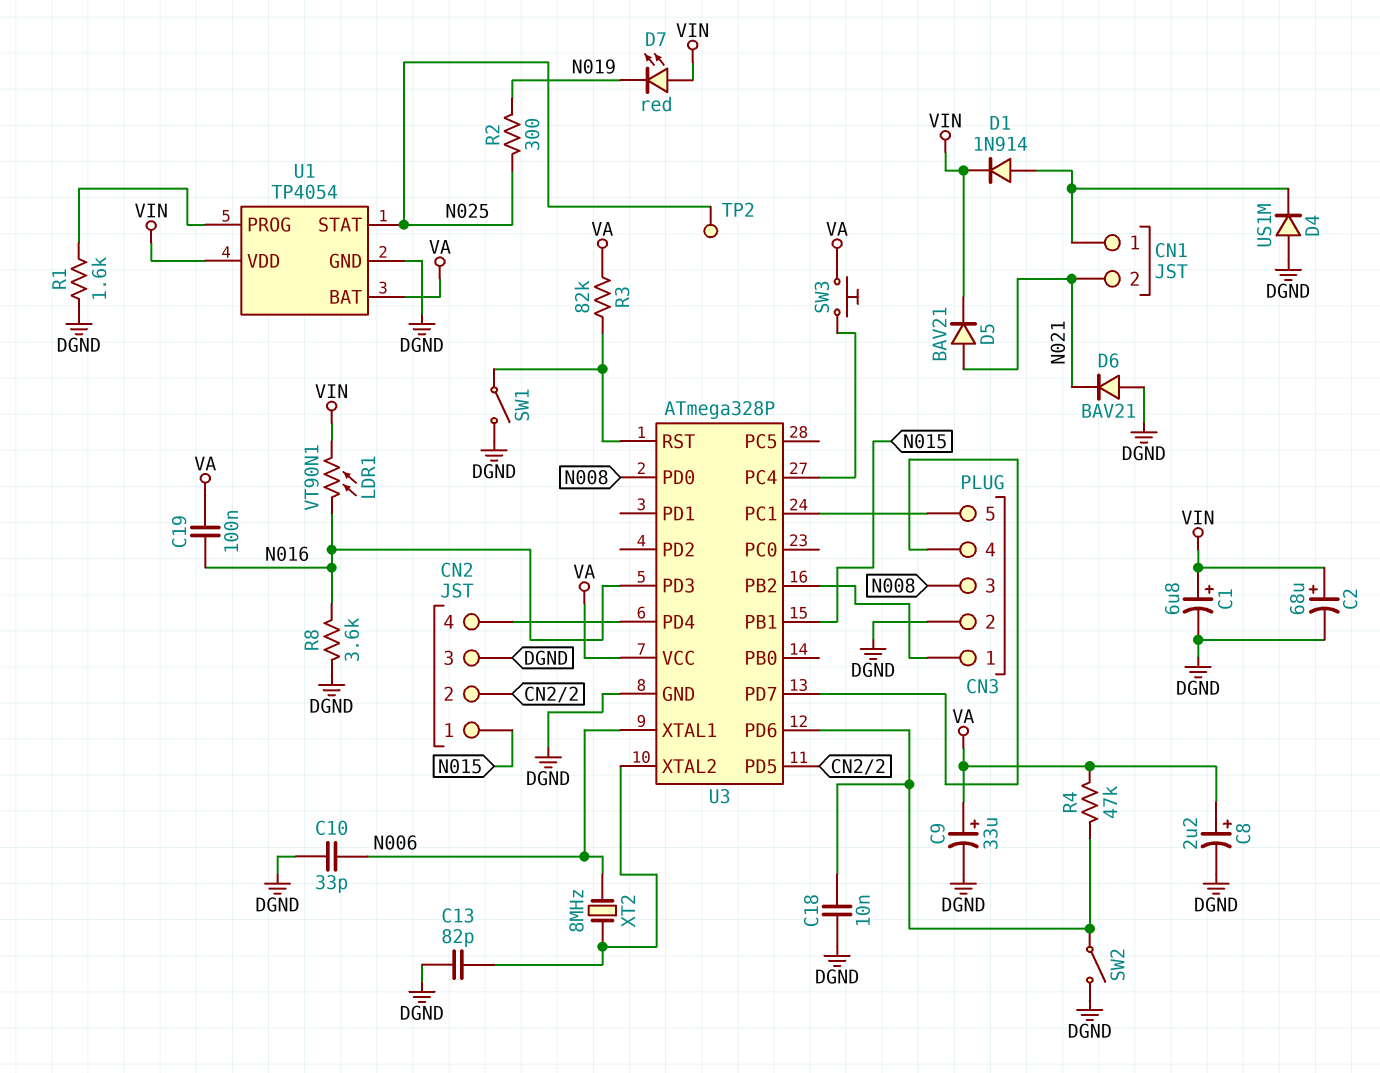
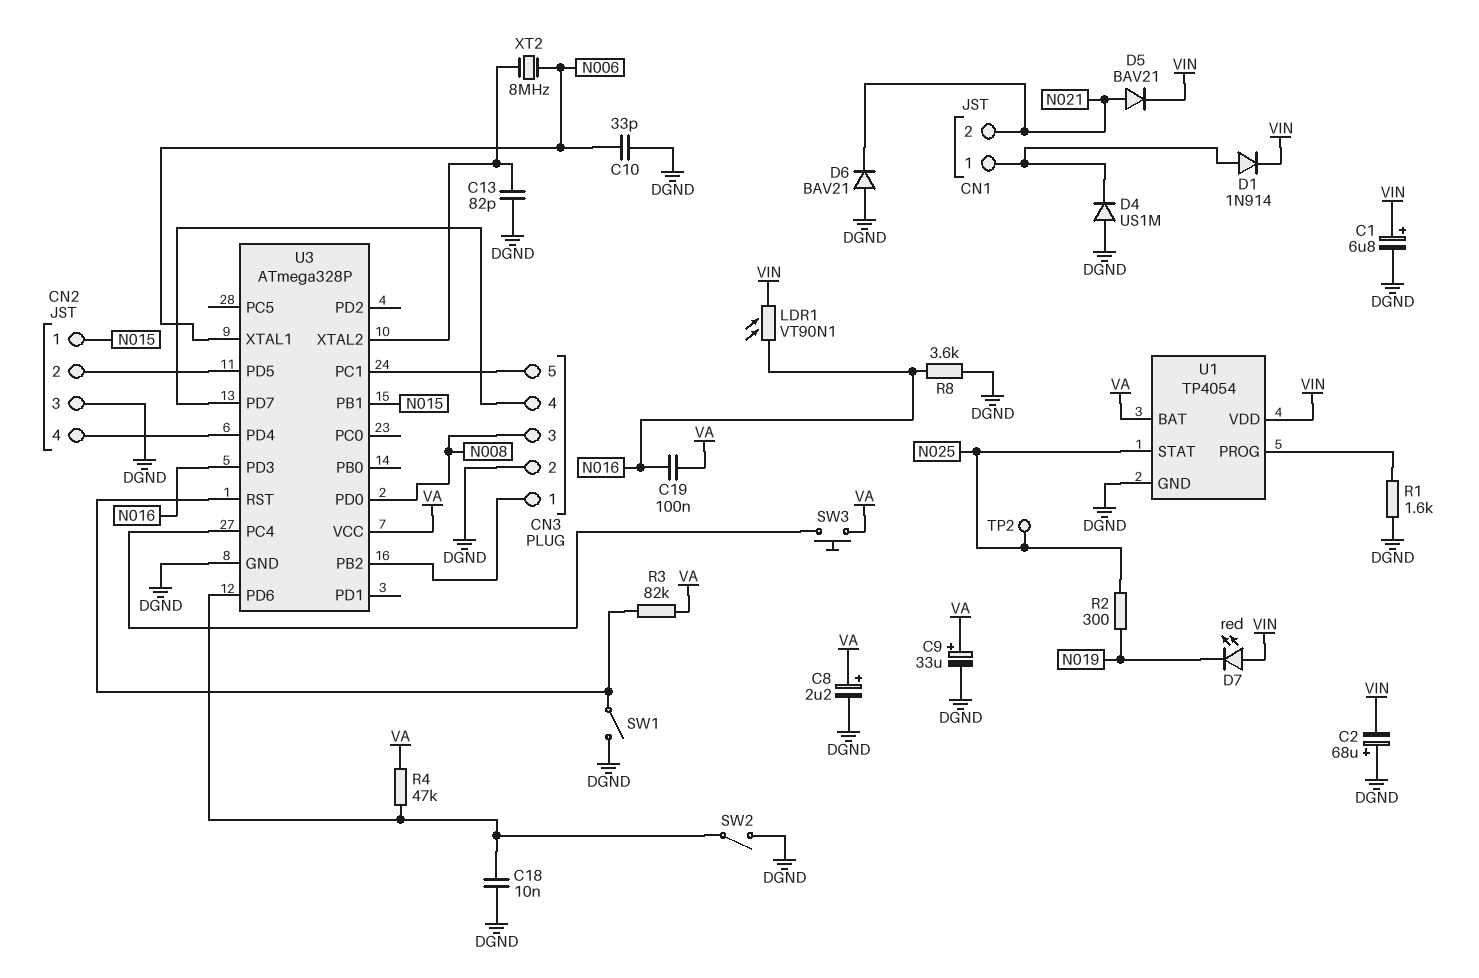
C2: 68uF (plus VIN, minus DGND) -> 68uF (plus DGND, minus VIN)

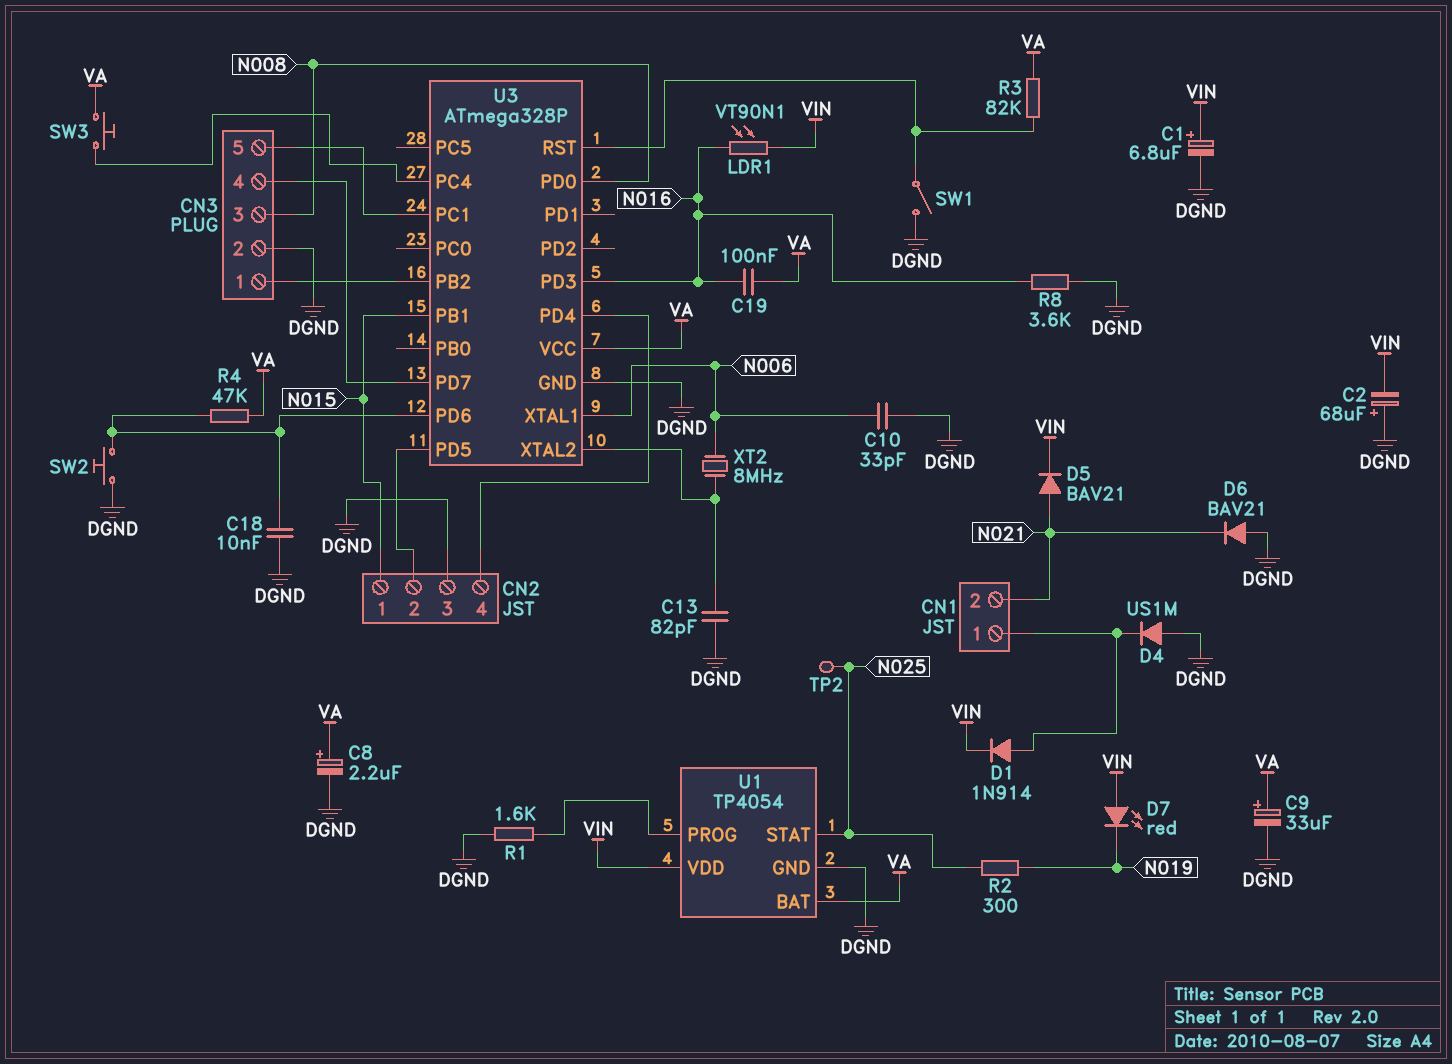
SW2: switch (DGND, U3/PD6) -> button (DGND, U3/PD6)

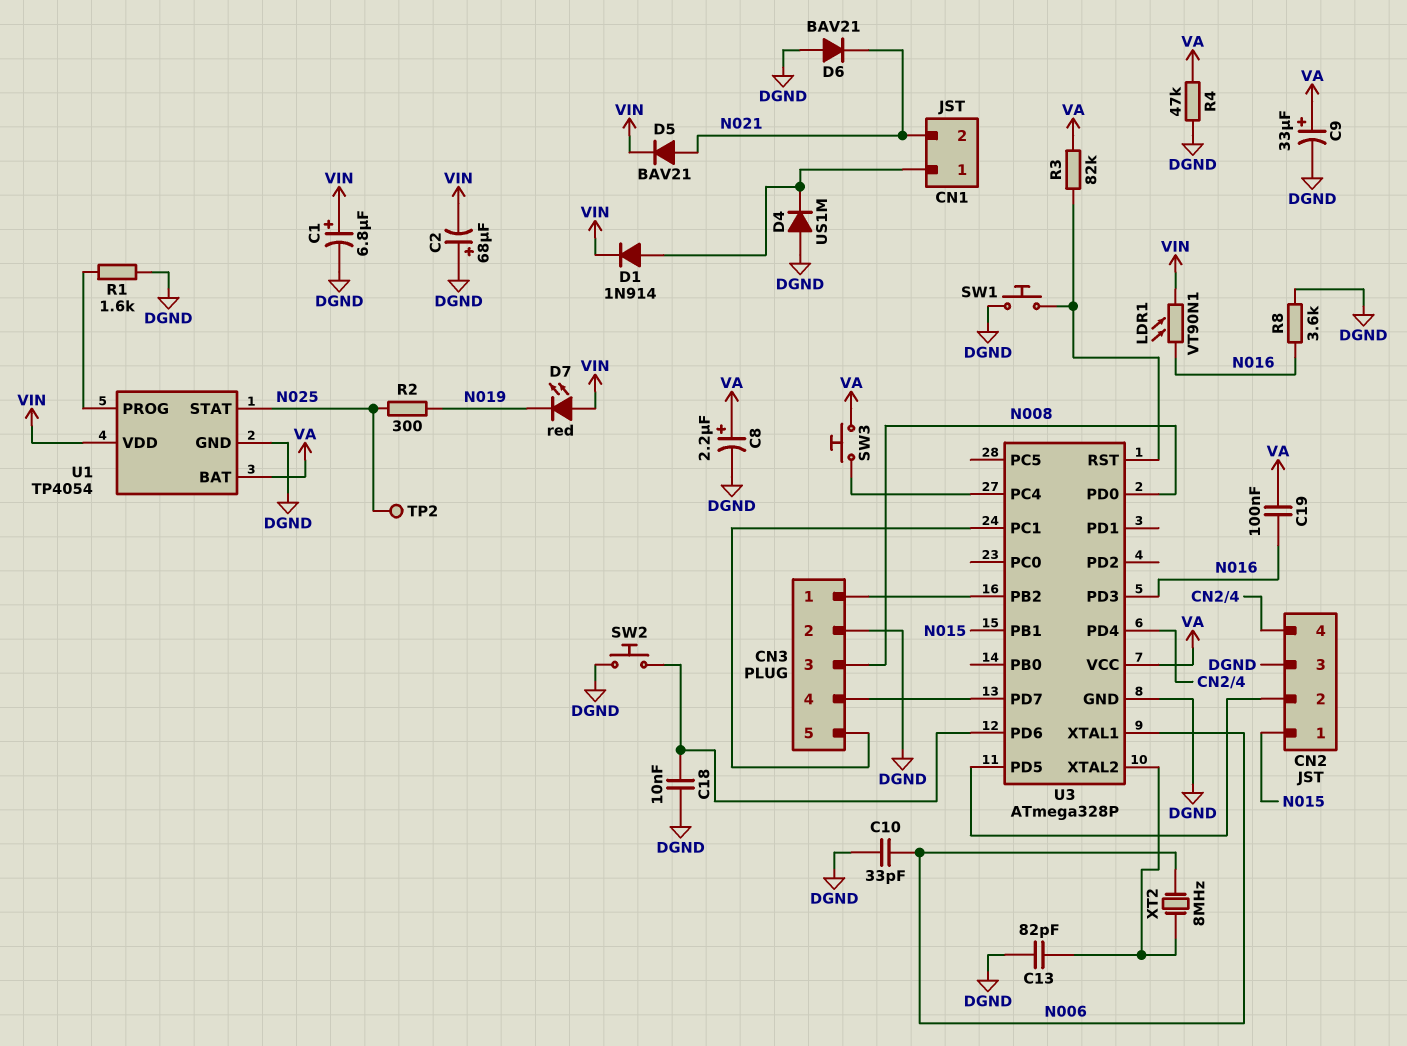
R4: 47k (U3/PD6, VA) -> 47k (DGND, VA)
SW1: switch (DGND, U3/RST) -> button (DGND, U3/RST)

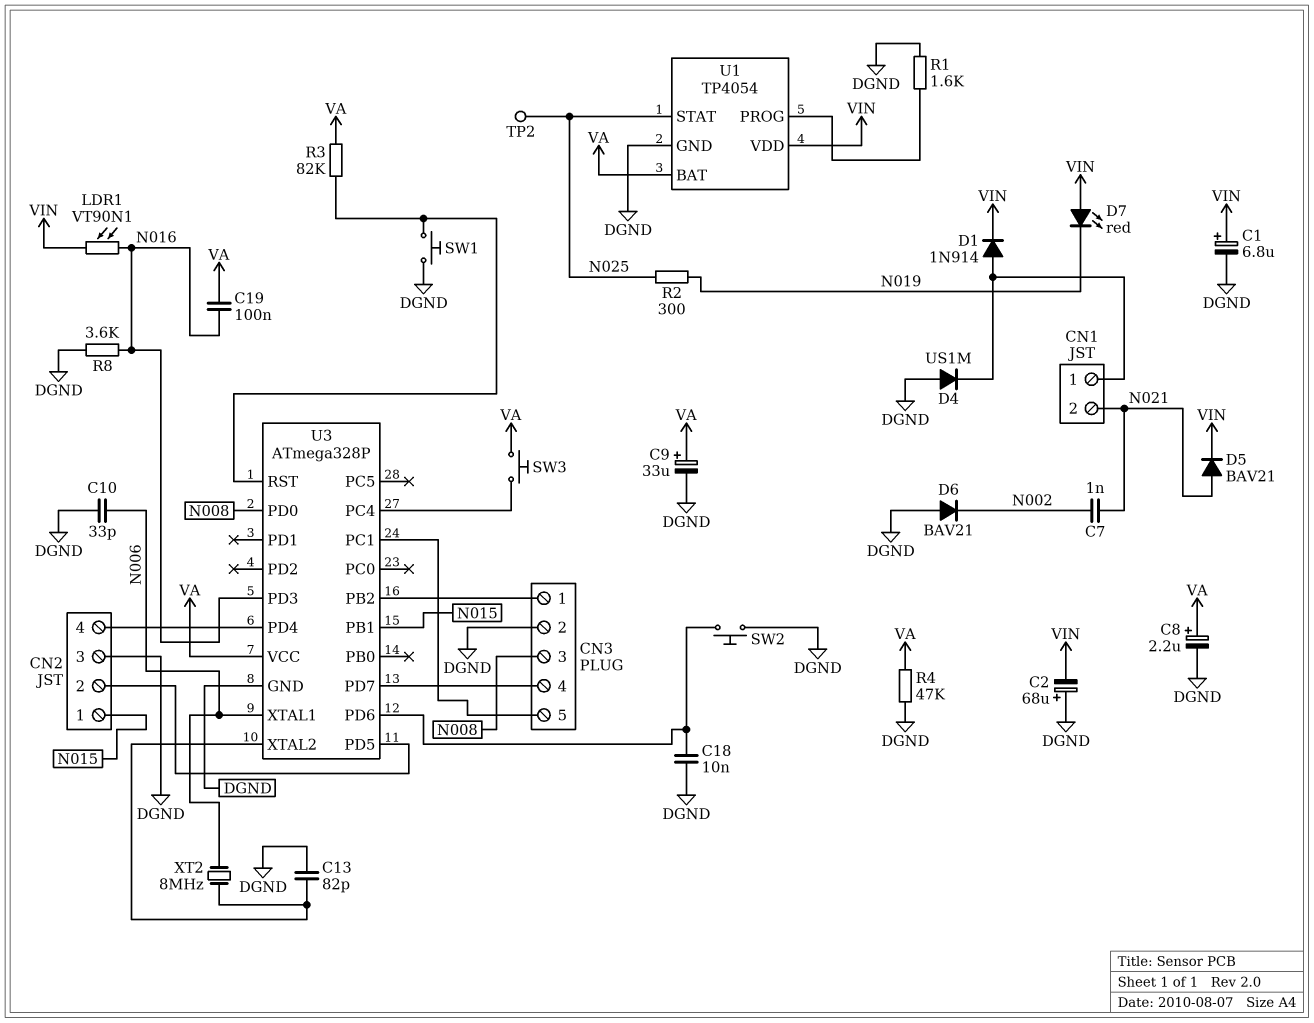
C7: none -> 1nF (N002, N021)
D6: diode BAV21 (A DGND, K N021) -> diode BAV21 (A DGND, K N002)

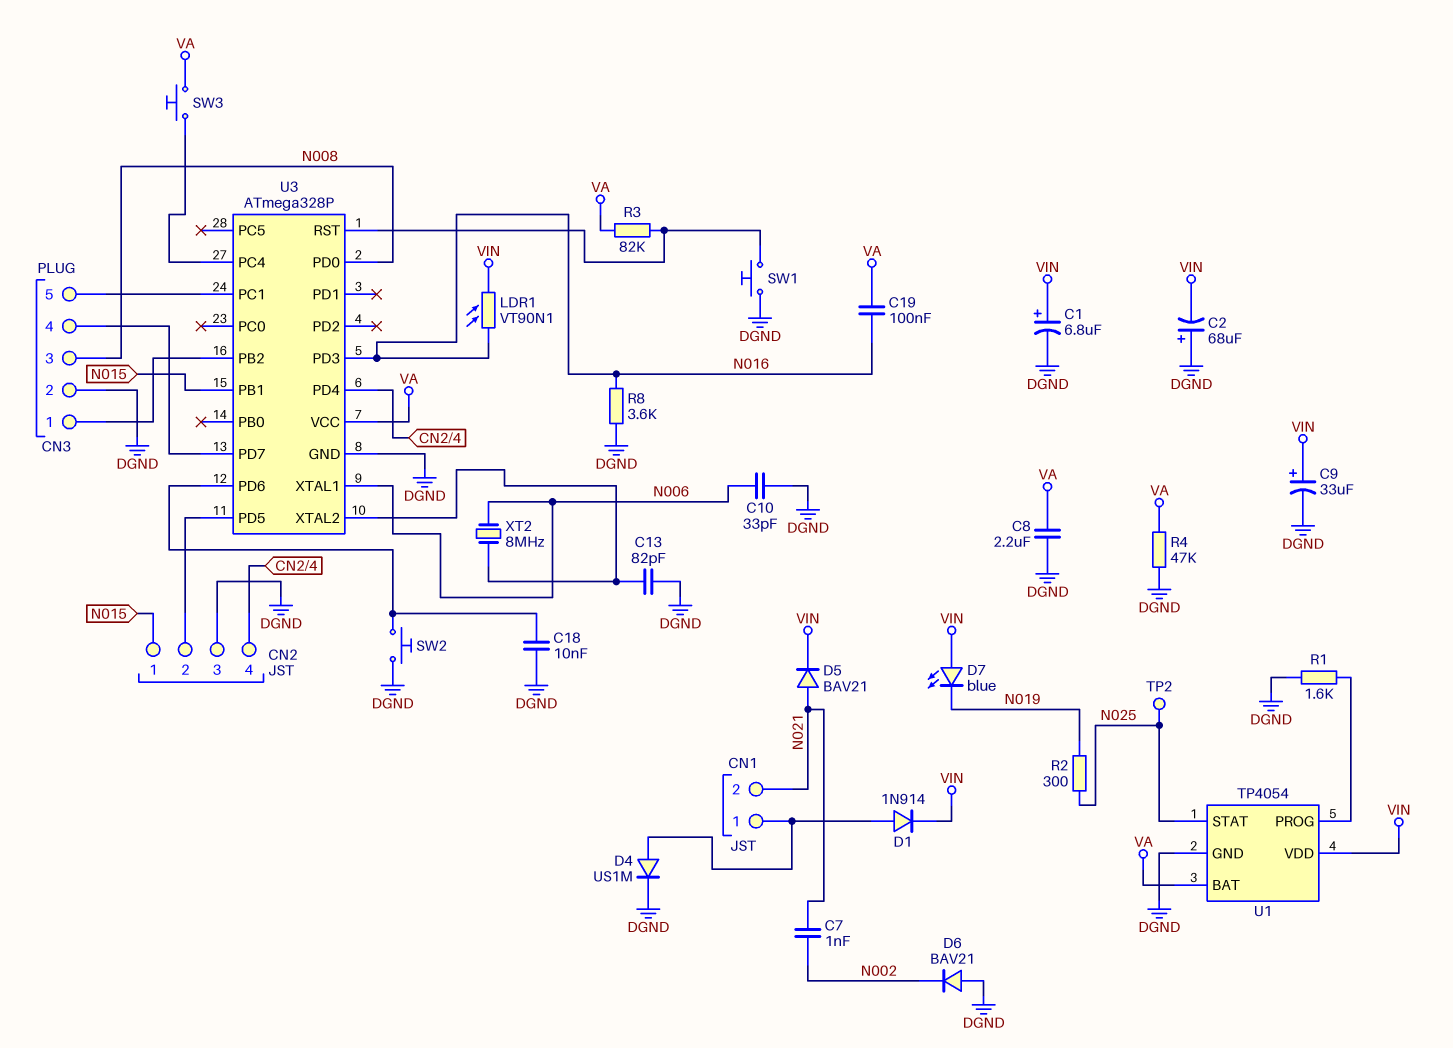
C8: 2.2uF (plus VA, minus DGND) -> 2.2uF (DGND, VA)
C9: 33uF (plus VA, minus DGND) -> 33uF (plus VIN, minus DGND)
D4: diode US1M (A DGND, K CN1/1) -> diode US1M (A CN1/1, K DGND)
D7: LED red (A VIN, K N019) -> LED blue (A VIN, K N019)

